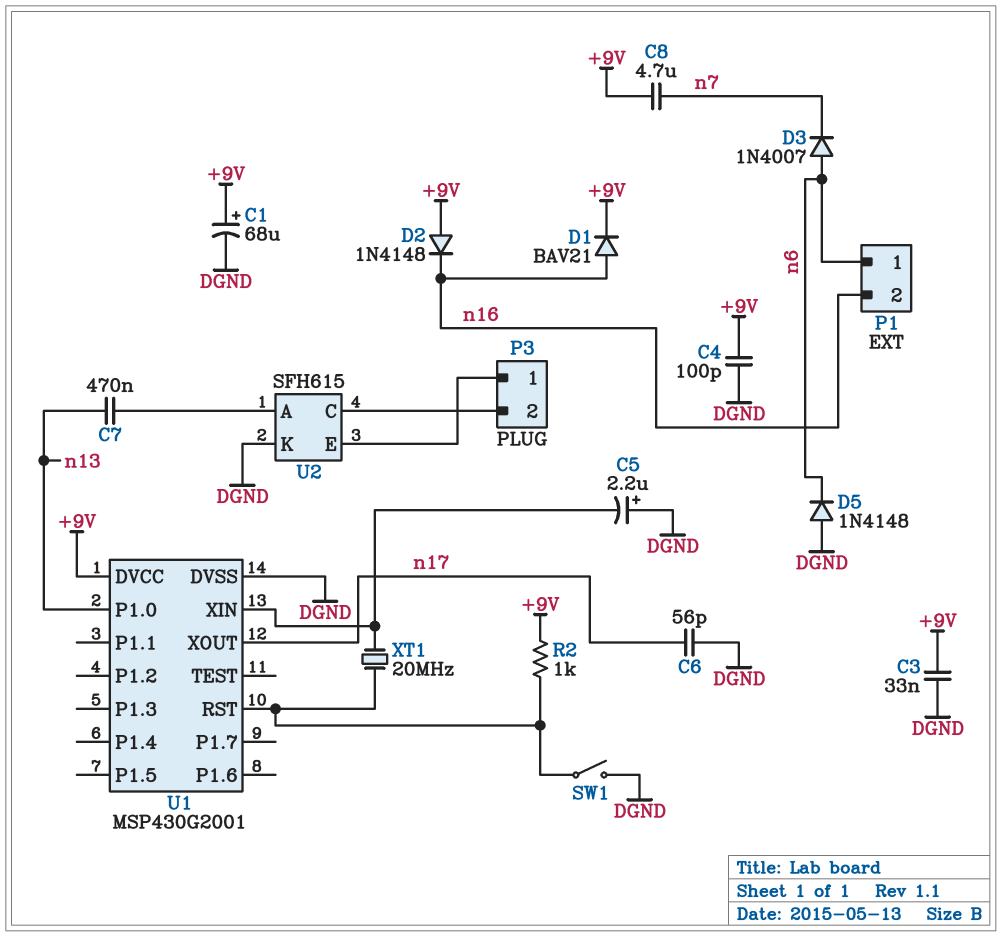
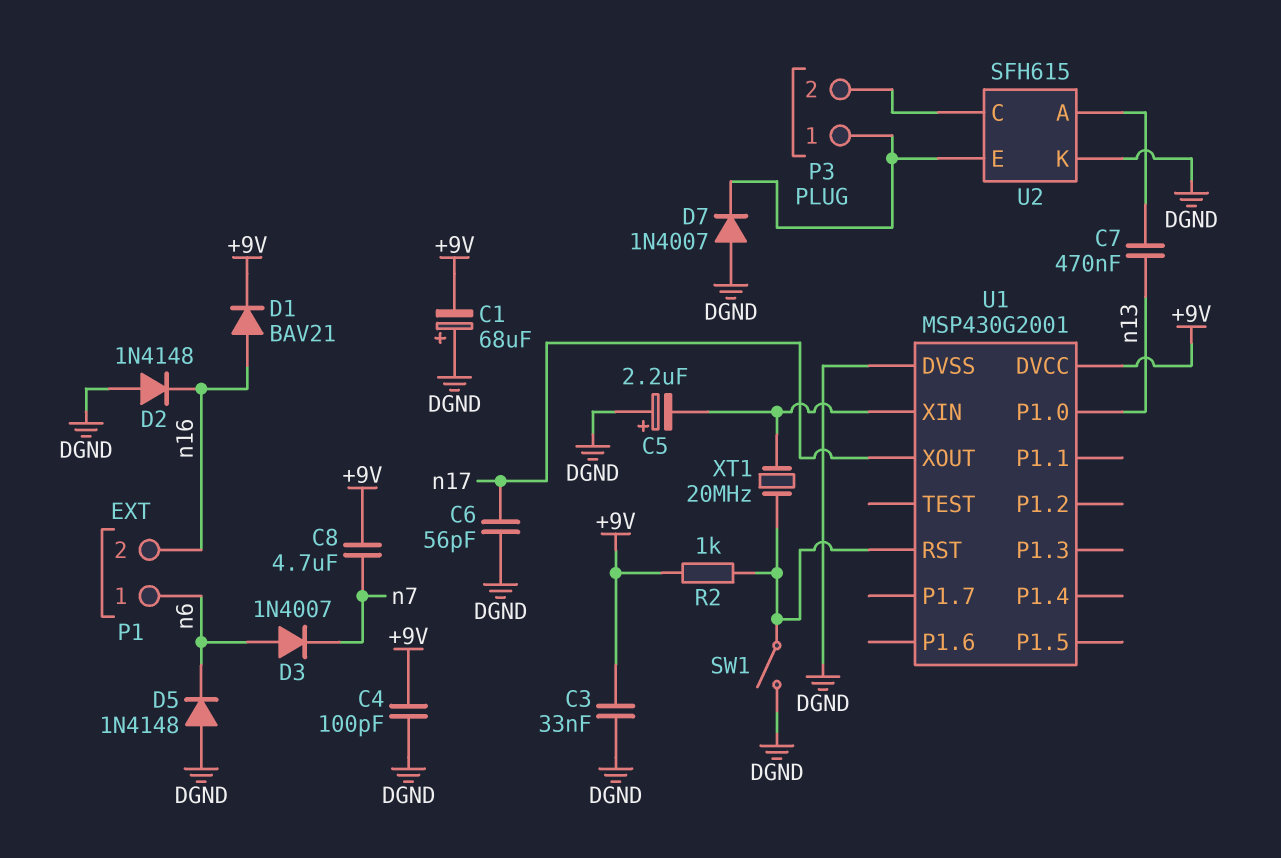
C1: 68uF (plus +9V, minus DGND) -> 68uF (plus DGND, minus +9V)
D2: diode 1N4148 (A +9V, K n16) -> diode 1N4148 (A DGND, K n16)
D7: none -> diode 1N4007 (A DGND, K P3/1)

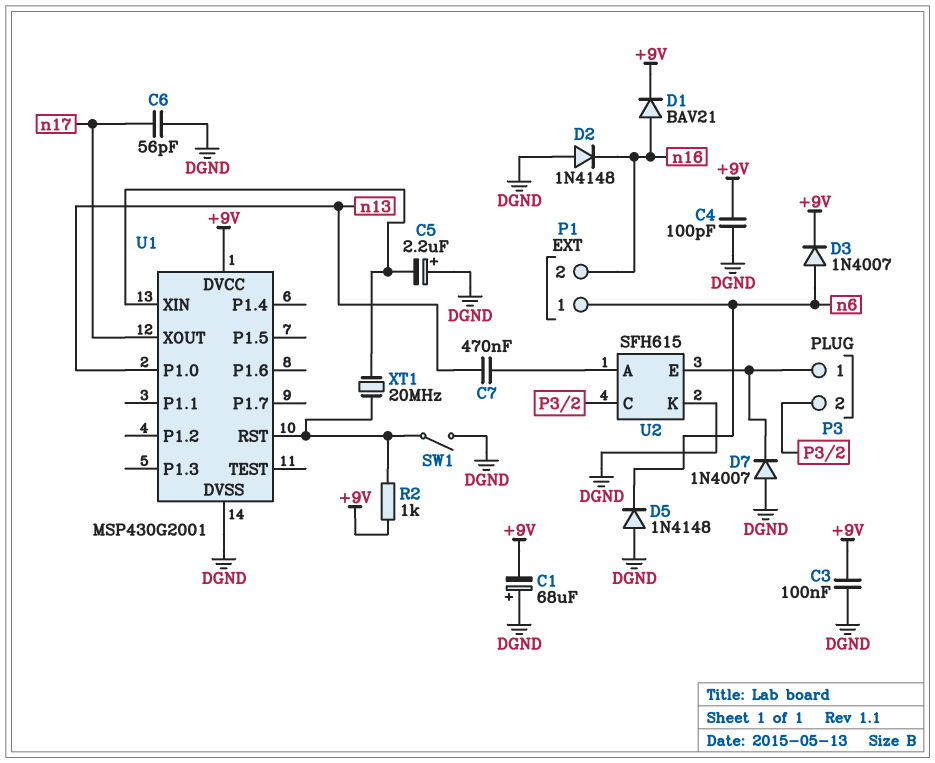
C3: 33nF (+9V, DGND) -> 100nF (+9V, DGND)
C8: 4.7uF (+9V, n7) -> none
D3: diode 1N4007 (A n6, K n7) -> diode 1N4007 (A n6, K +9V)

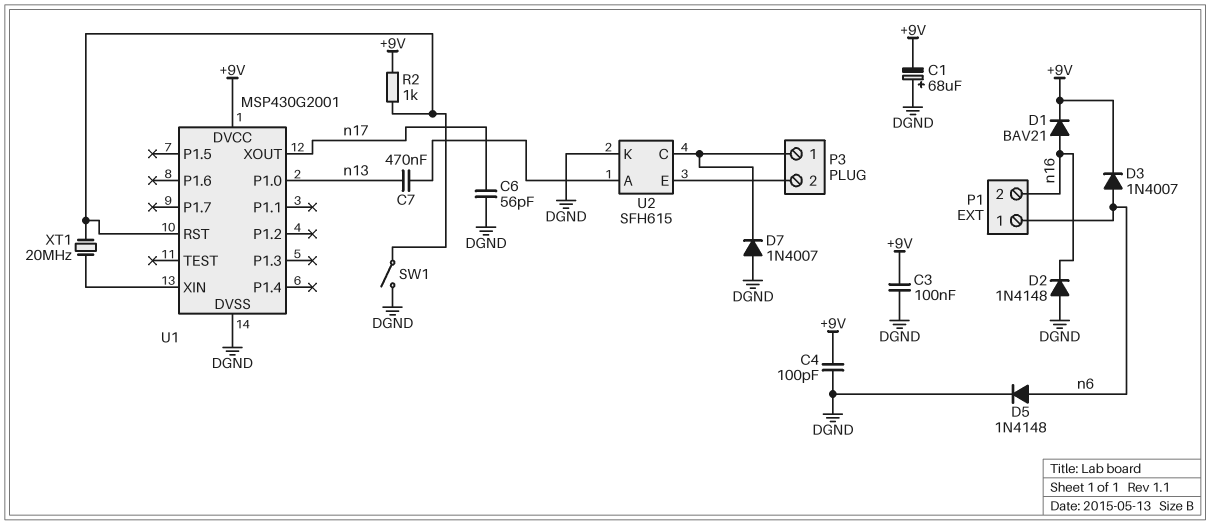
C5: 2.2uF (plus DGND, minus U1/XIN) -> none
D5: diode 1N4148 (A DGND, K n6) -> diode 1N4148 (A n6, K DGND)
U2 pin C: P3/2 -> P3/1
U2 pin E: P3/1 -> P3/2

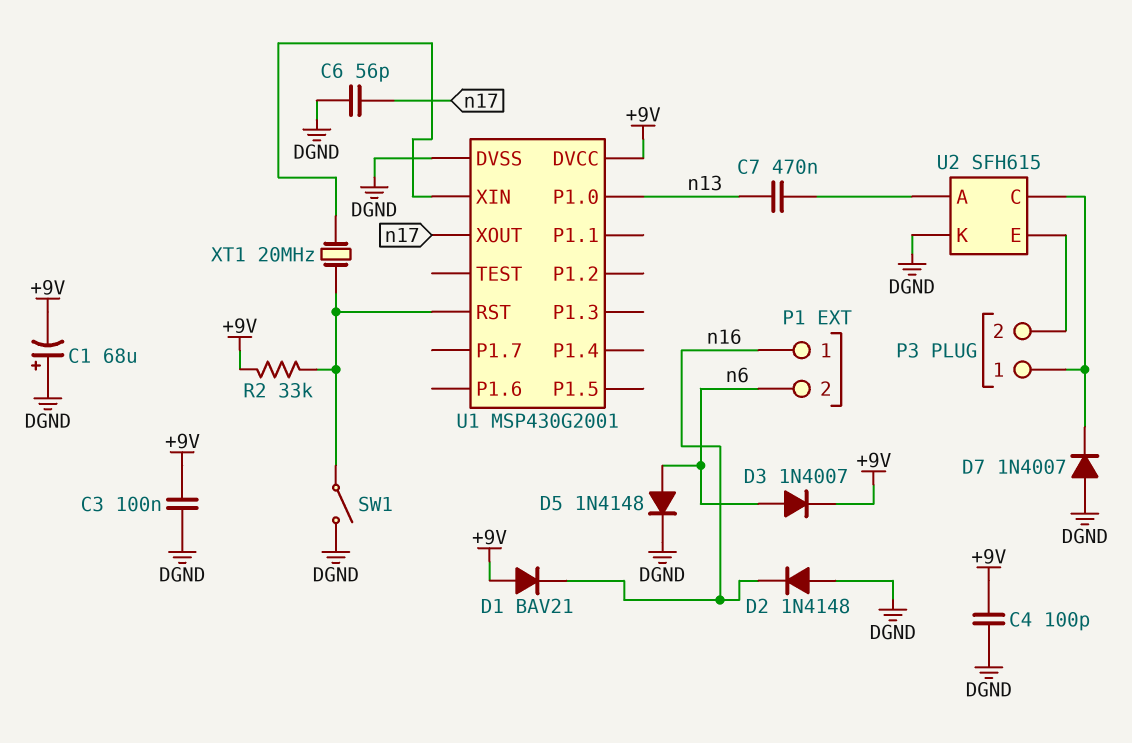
D1: diode BAV21 (A n16, K +9V) -> diode BAV21 (A +9V, K n16)
P1 pin 1: n6 -> n16
P1 pin 2: n16 -> n6
R2: 1k (+9V, U1/RST) -> 33k (+9V, U1/RST)

